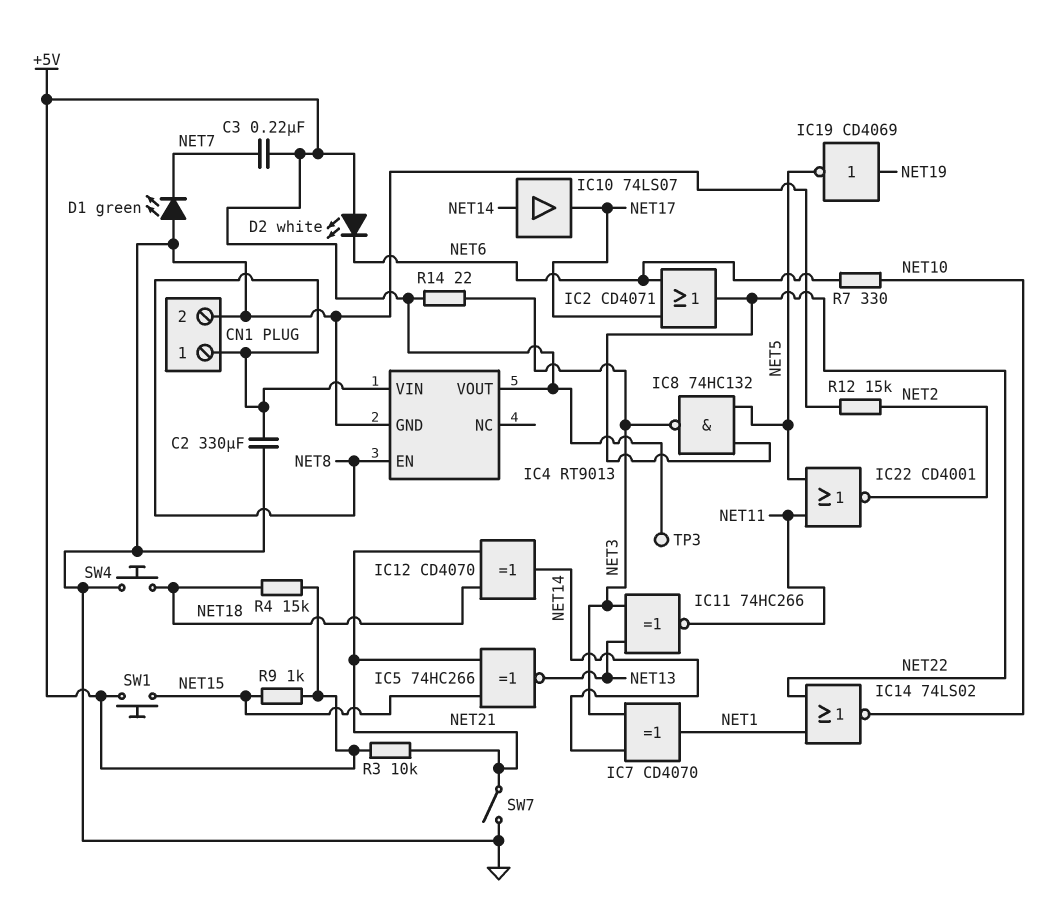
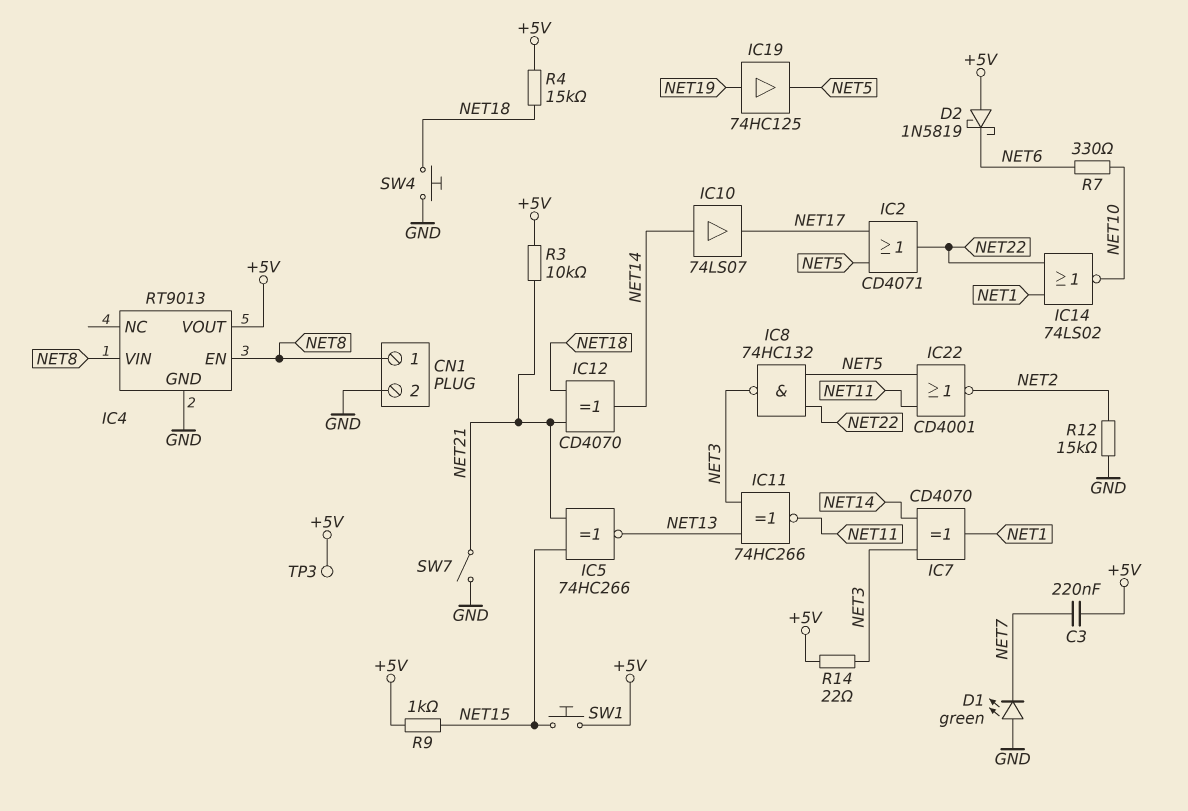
C2: 330uF (GND, NET8) -> none
D2: LED white (A +5V, K NET6) -> schottky 1N5819 (A +5V, K NET6)
IC2: OR CD4071 (in NET6, in NET17, out NET22) -> OR CD4071 (in NET5, in NET17, out NET22)
IC19: NOT CD4069 (in NET19, out NET5) -> buffer 74HC125 (in NET19, out NET5)

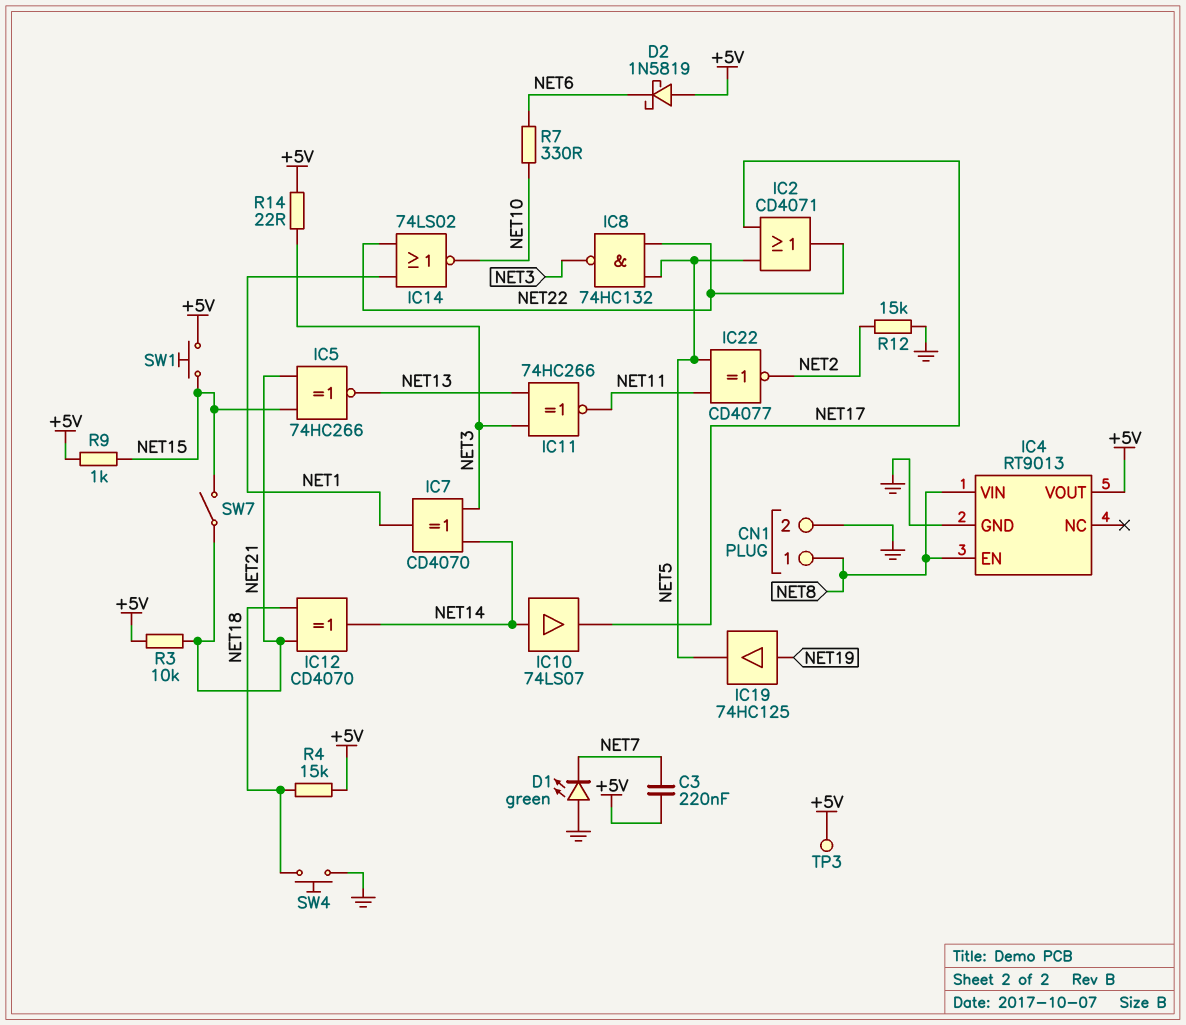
IC22: NOR CD4001 (in NET5, in NET11, out NET2) -> XNOR CD4077 (in NET5, in NET11, out NET2)
SW7: switch (GND, NET21) -> switch (NET15, NET21)

